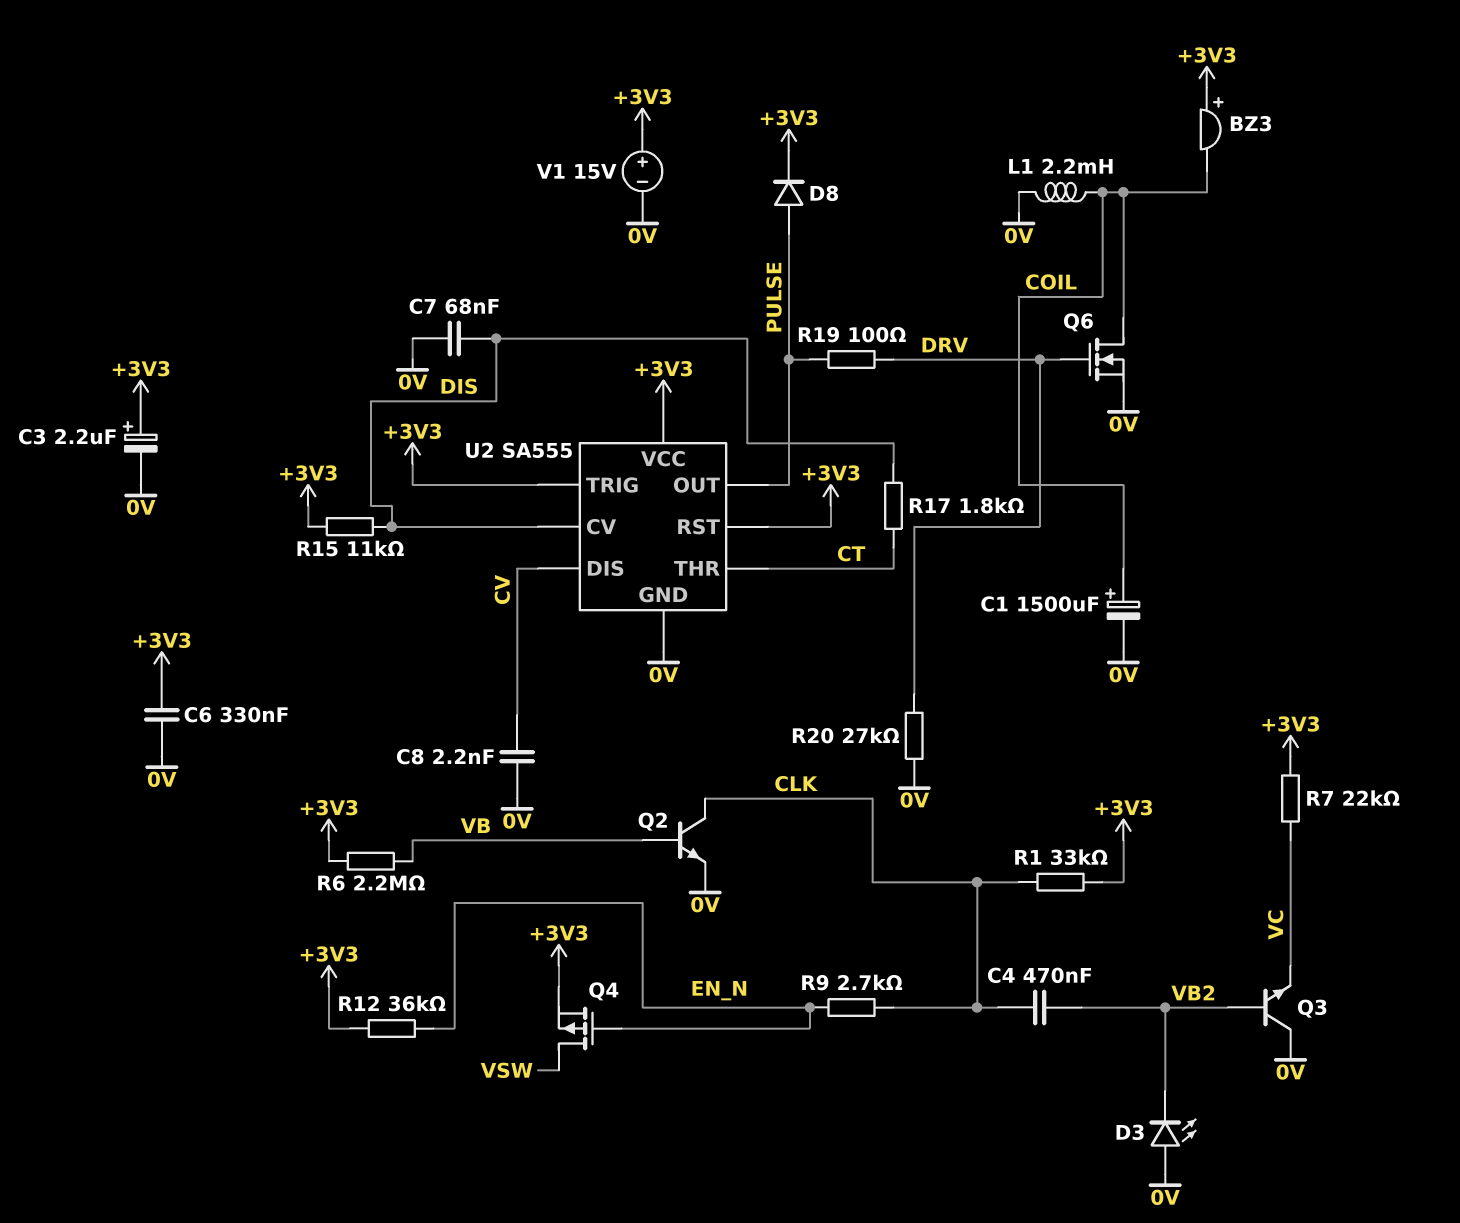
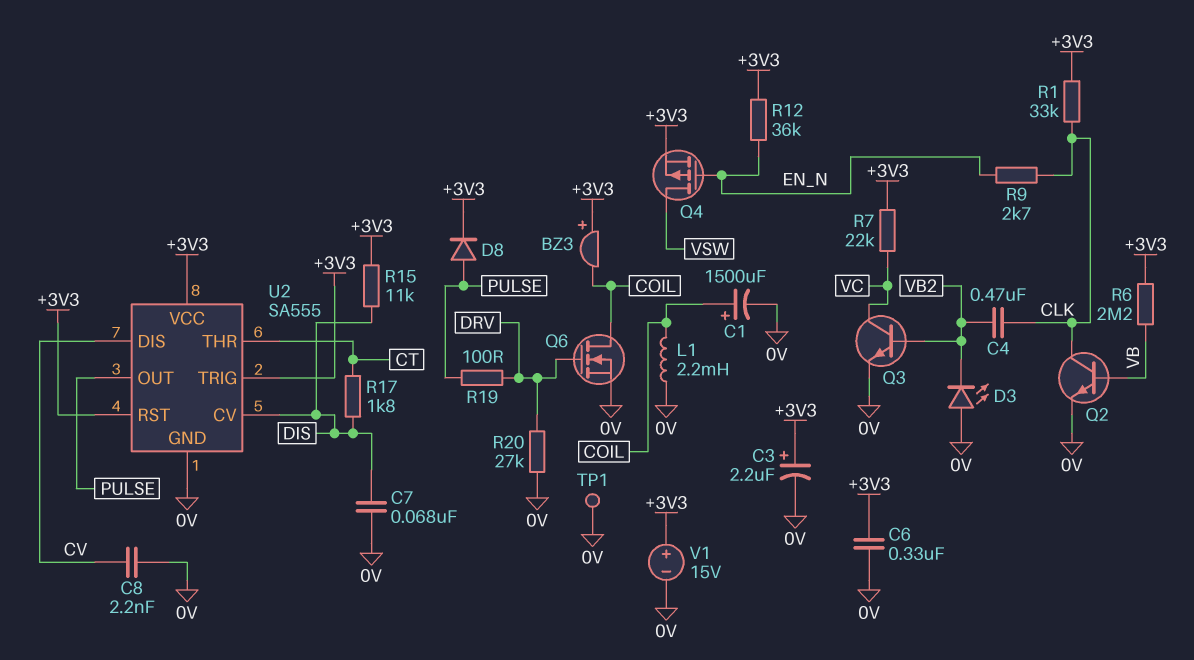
Q3: NPN (B VB2, C 0V, E VC) -> NPN (B VB2, C VC, E 0V)
TP1: none -> test point (0V)

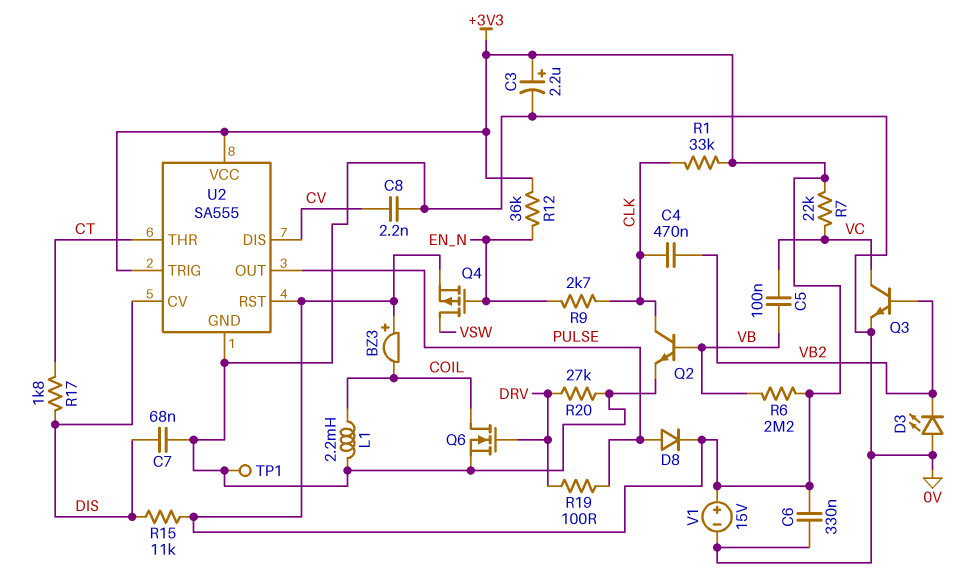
C1: 1500uF (plus COIL, minus 0V) -> none
C5: none -> 100nF (VB, VC)

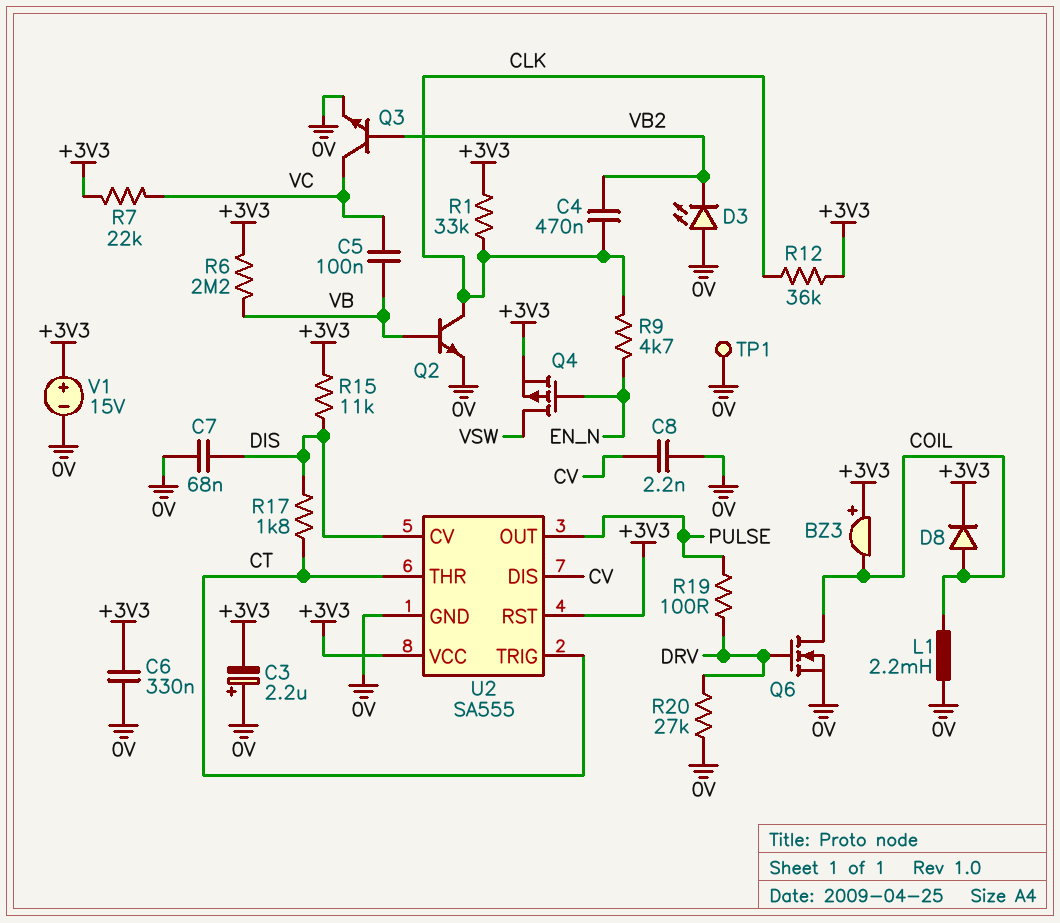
C3: 2.2uF (plus +3V3, minus 0V) -> 2.2uF (plus 0V, minus +3V3)
D8: diode (A PULSE, K +3V3) -> diode (A COIL, K +3V3)
R9: 2.7k (CLK, EN_N) -> 4.7k (CLK, EN_N)
R12: 36k (+3V3, EN_N) -> 36k (+3V3, CLK)
U2 pin TRIG: +3V3 -> CT

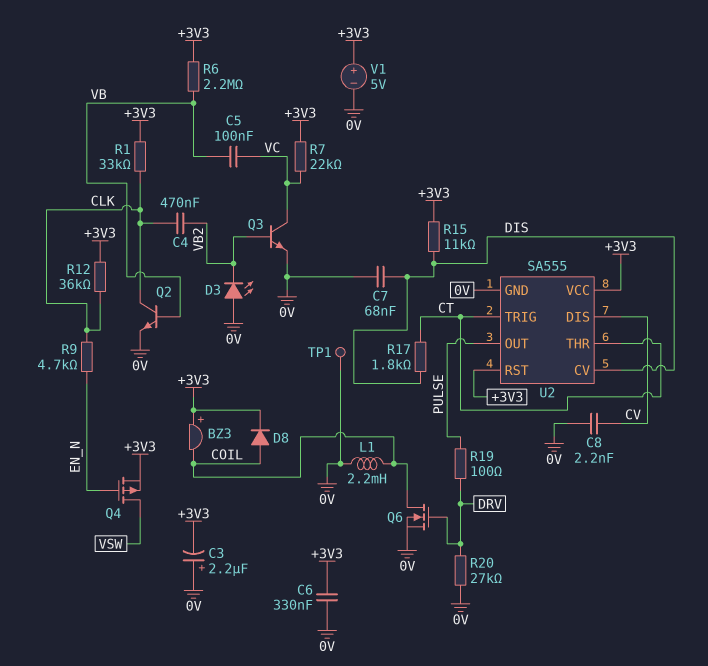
V1: 15V (plus +3V3, minus 0V) -> 5V (plus +3V3, minus 0V)

